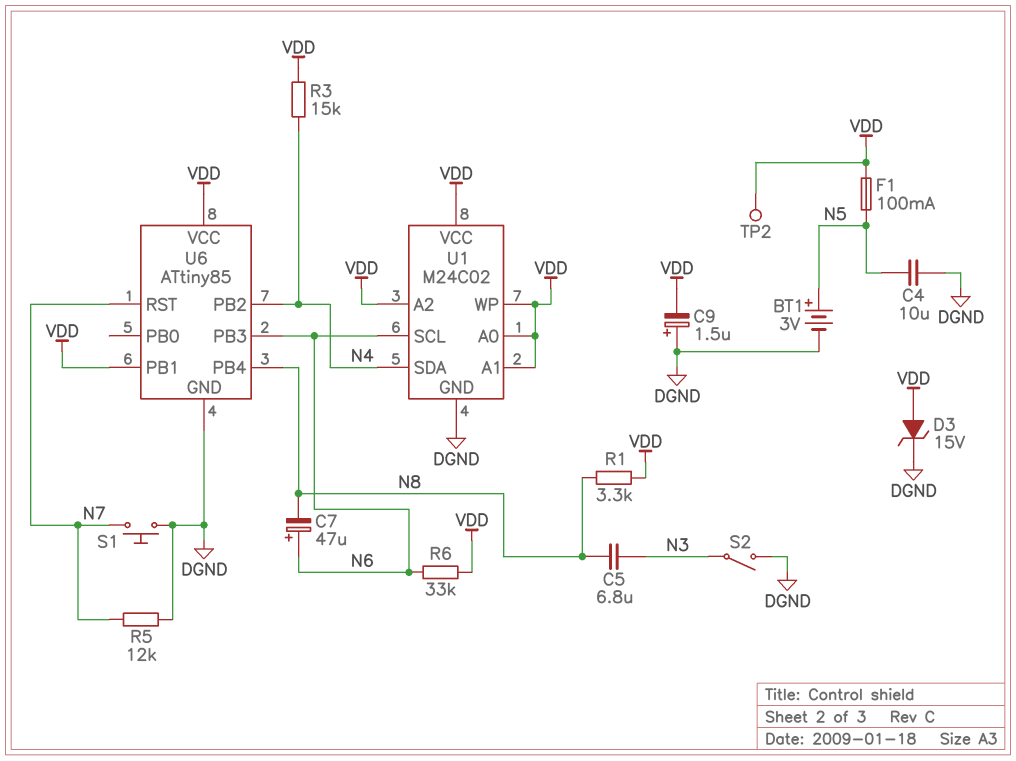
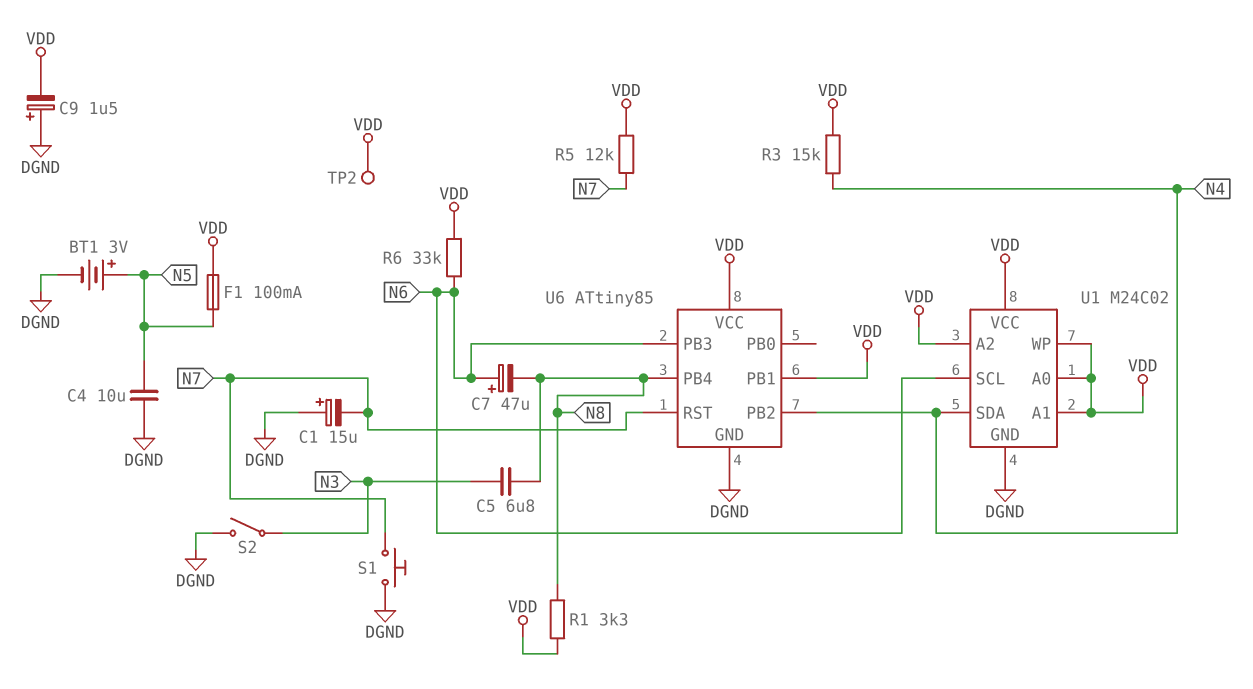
C1: none -> 15uF (plus DGND, minus N7)
D3: zener 15V (A VDD, K DGND) -> none
R5: 12k (DGND, N7) -> 12k (N7, VDD)

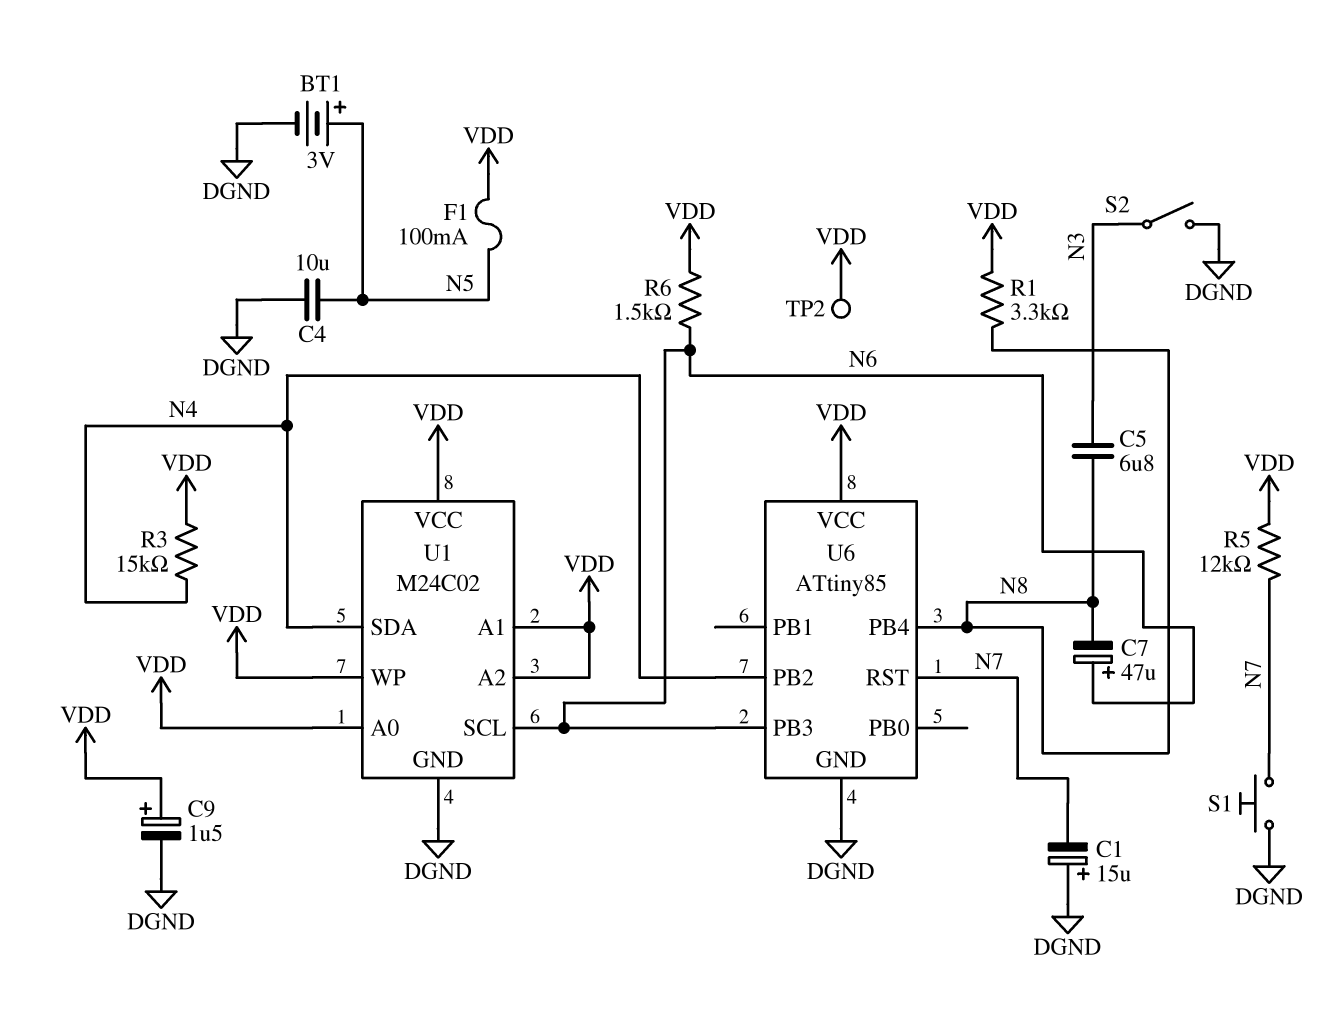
C9: 1.5uF (plus DGND, minus VDD) -> 1.5uF (plus VDD, minus DGND)
R6: 33k (N6, VDD) -> 1.5k (N6, VDD)
U6 pin PB1: VDD -> none

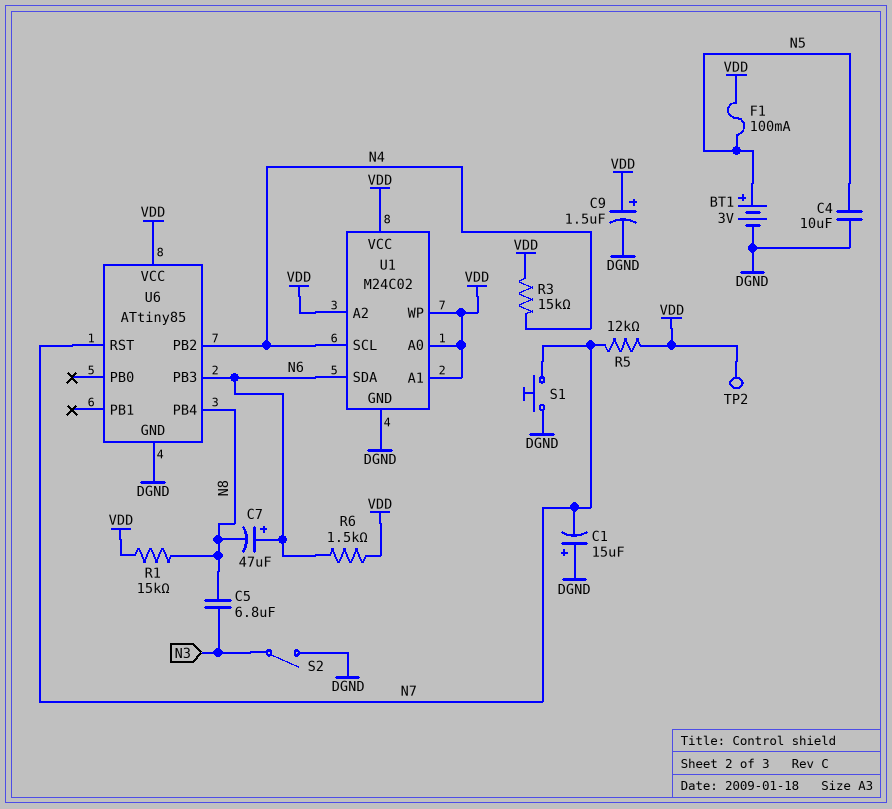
R1: 3.3k (N8, VDD) -> 15k (N8, VDD)
U1 pin SCL: N6 -> N4
U1 pin SDA: N4 -> N6

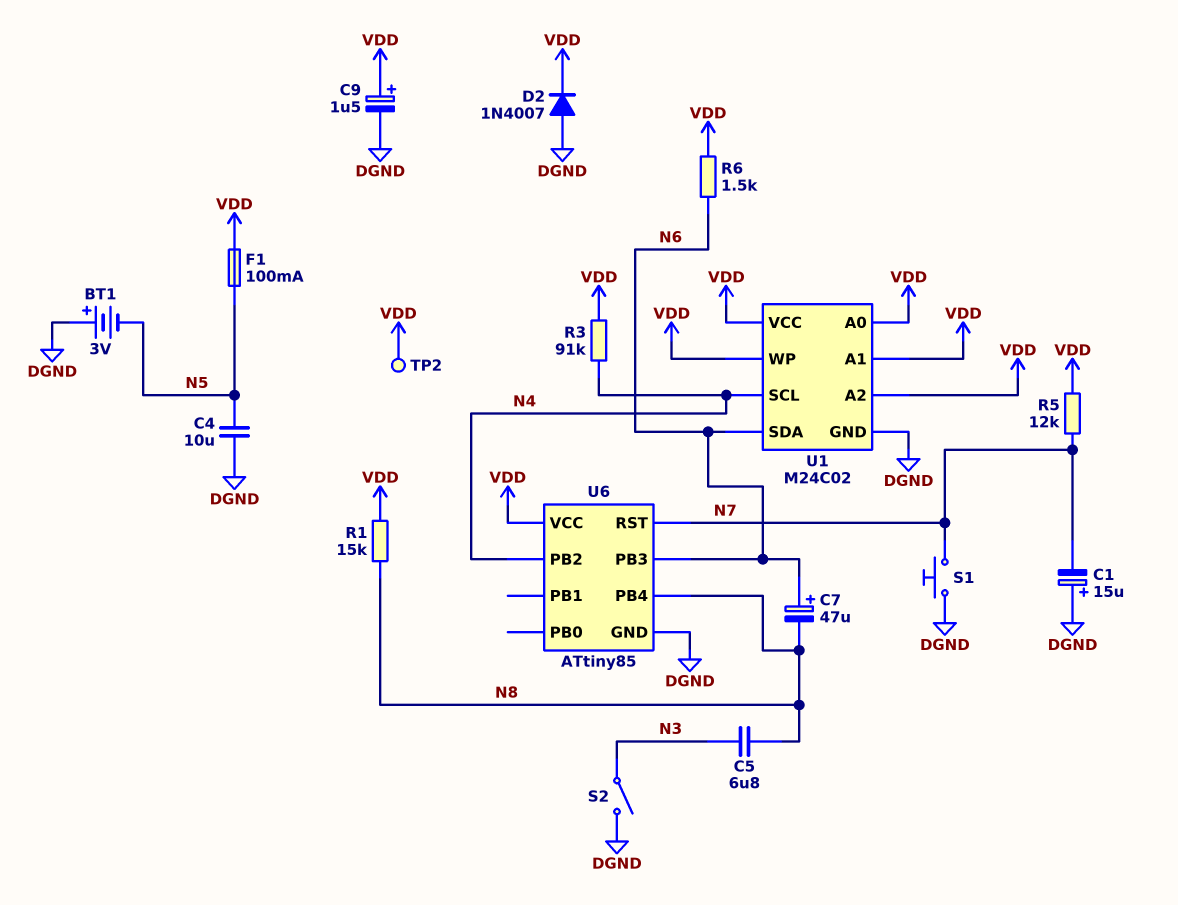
BT1: 3V (plus N5, minus DGND) -> 3V (plus DGND, minus N5)
D2: none -> diode 1N4007 (A DGND, K VDD)
R3: 15k (N4, VDD) -> 91k (N4, VDD)

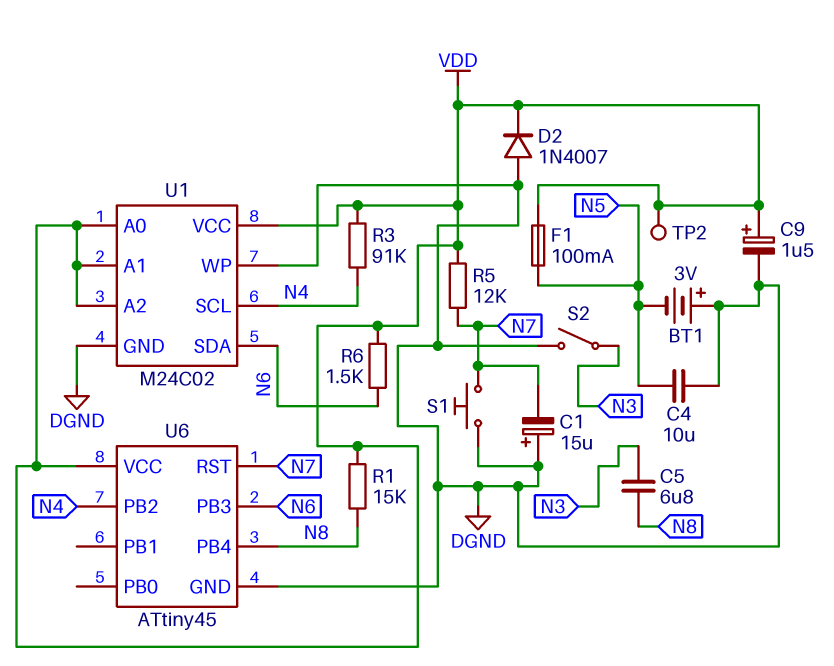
C7: 47uF (plus N6, minus N8) -> none
U1 pin WP: VDD -> DGND
U6: ATtiny85 -> ATtiny45

